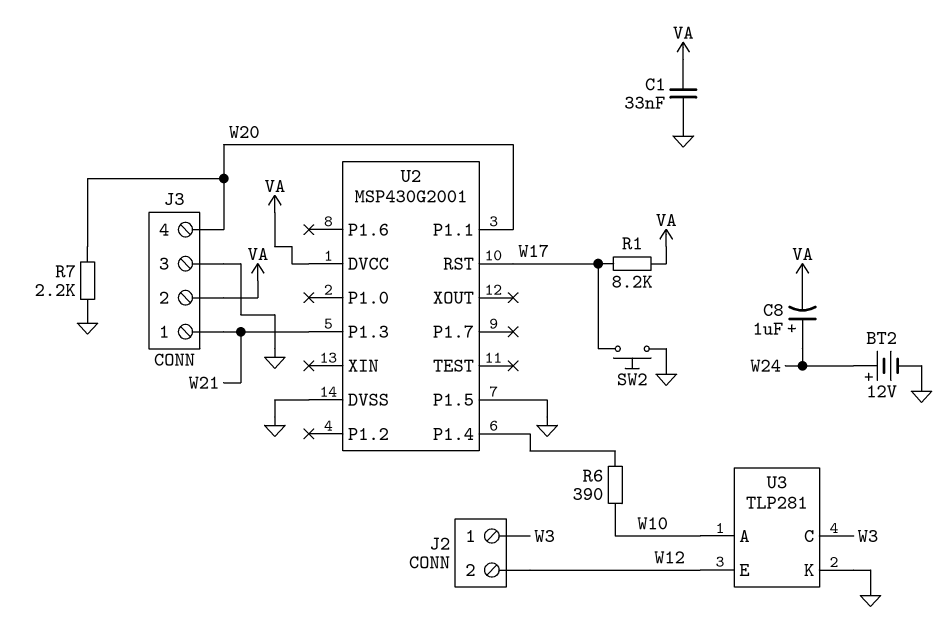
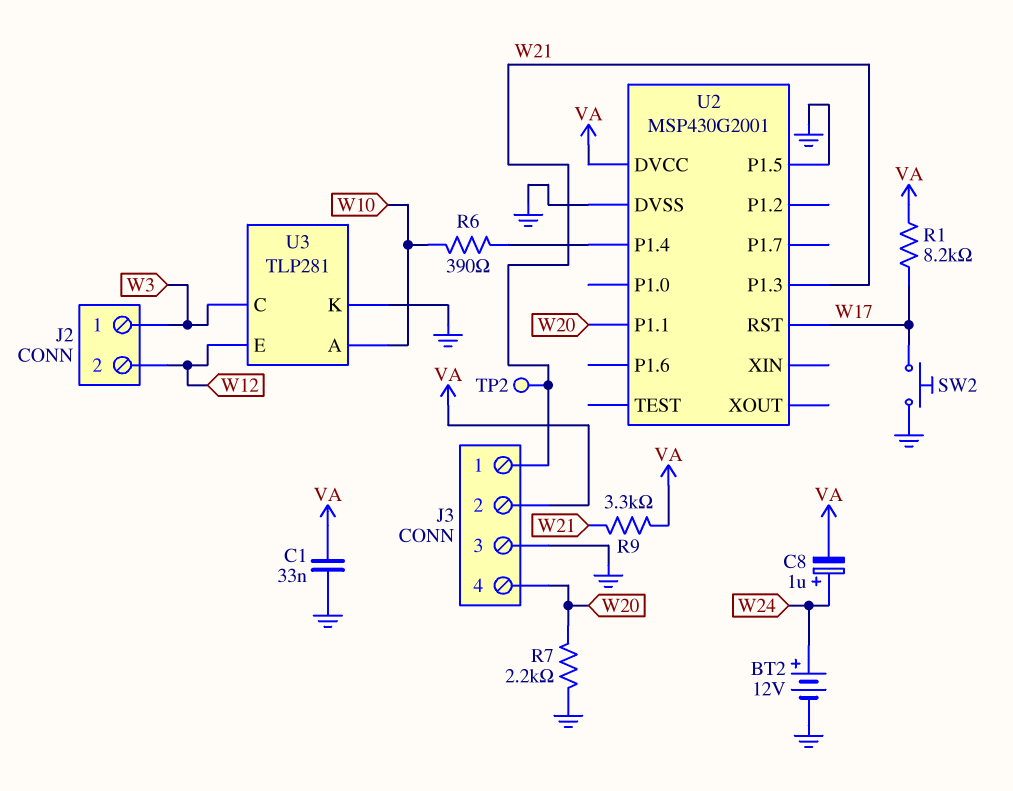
R9: none -> 3.3k (VA, W21)
TP2: none -> test point (W21)

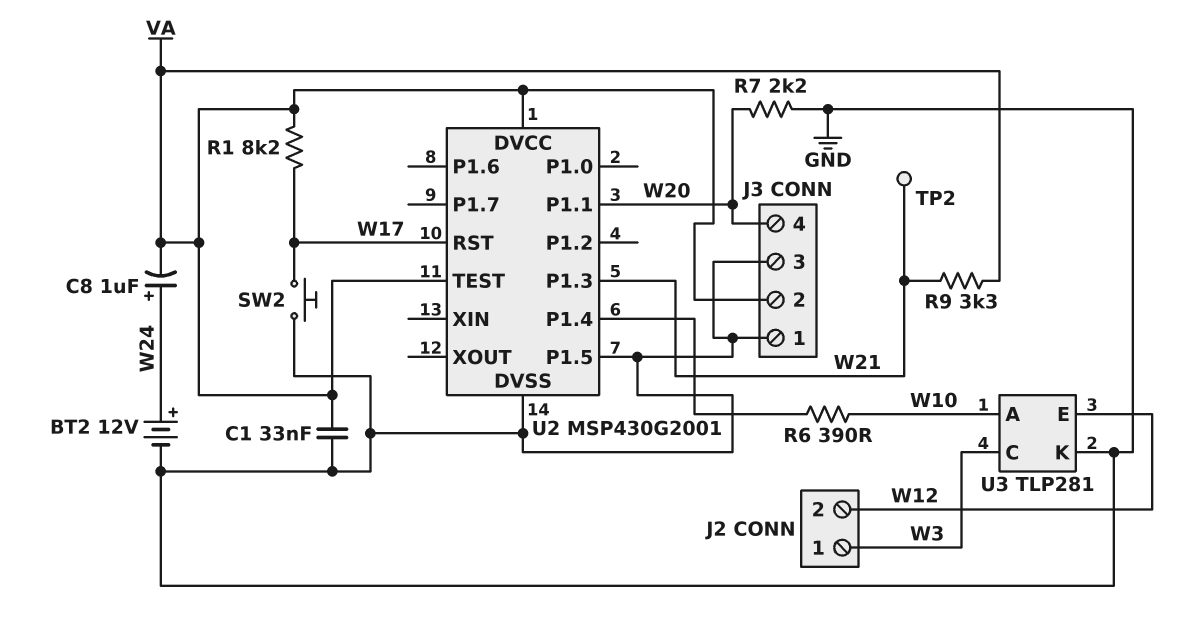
J3 pin 1: W21 -> GND
U2 pin TEST: none -> VA

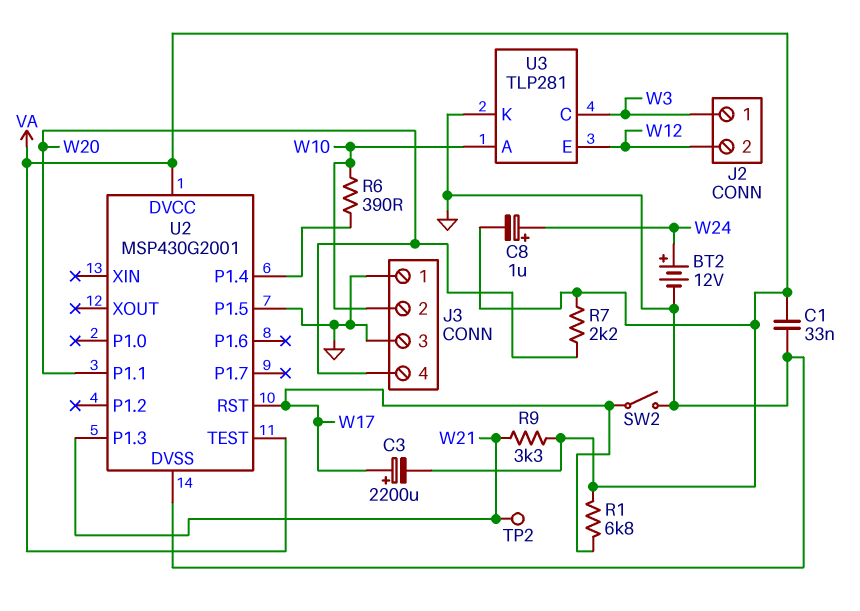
C3: none -> 2200uF (plus W17, minus VA)
J3 pin 2: VA -> W10
R1: 8.2k (VA, W17) -> 6.8k (VA, W17)
R7: 2.2k (GND, W20) -> 2.2k (VA, W20)
SW2: button (GND, W17) -> switch (GND, W17)

